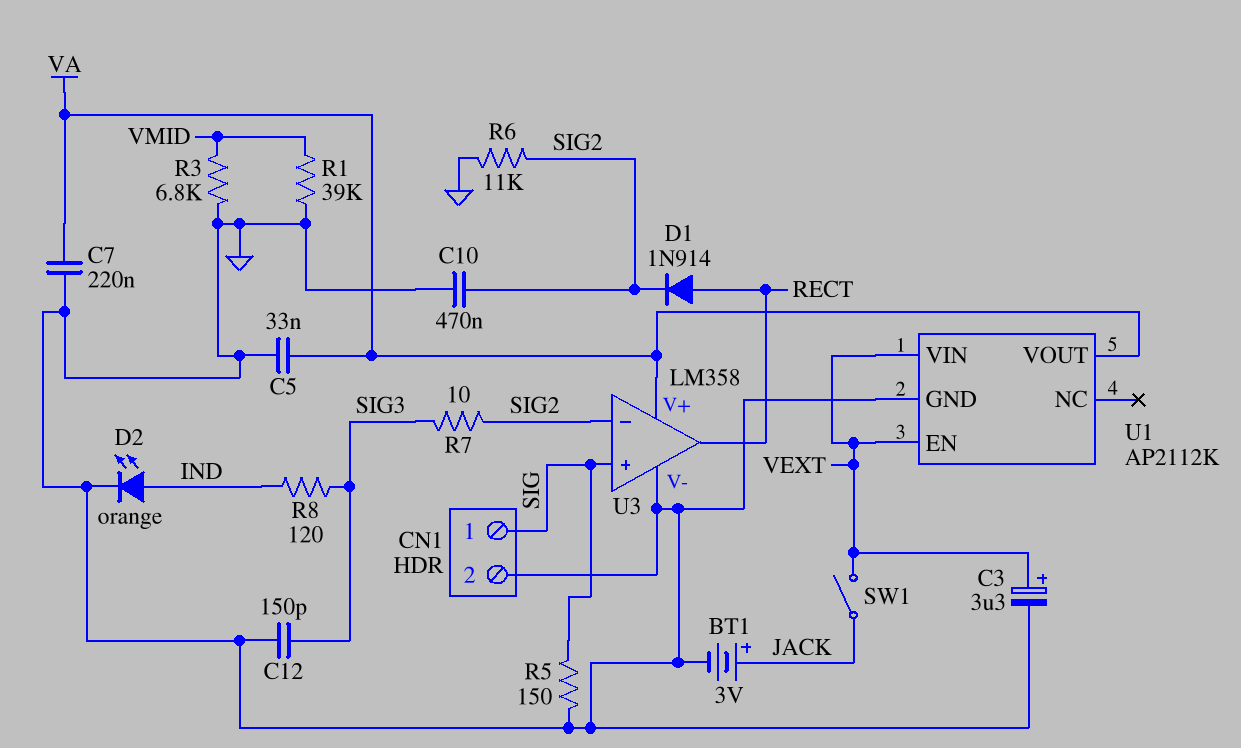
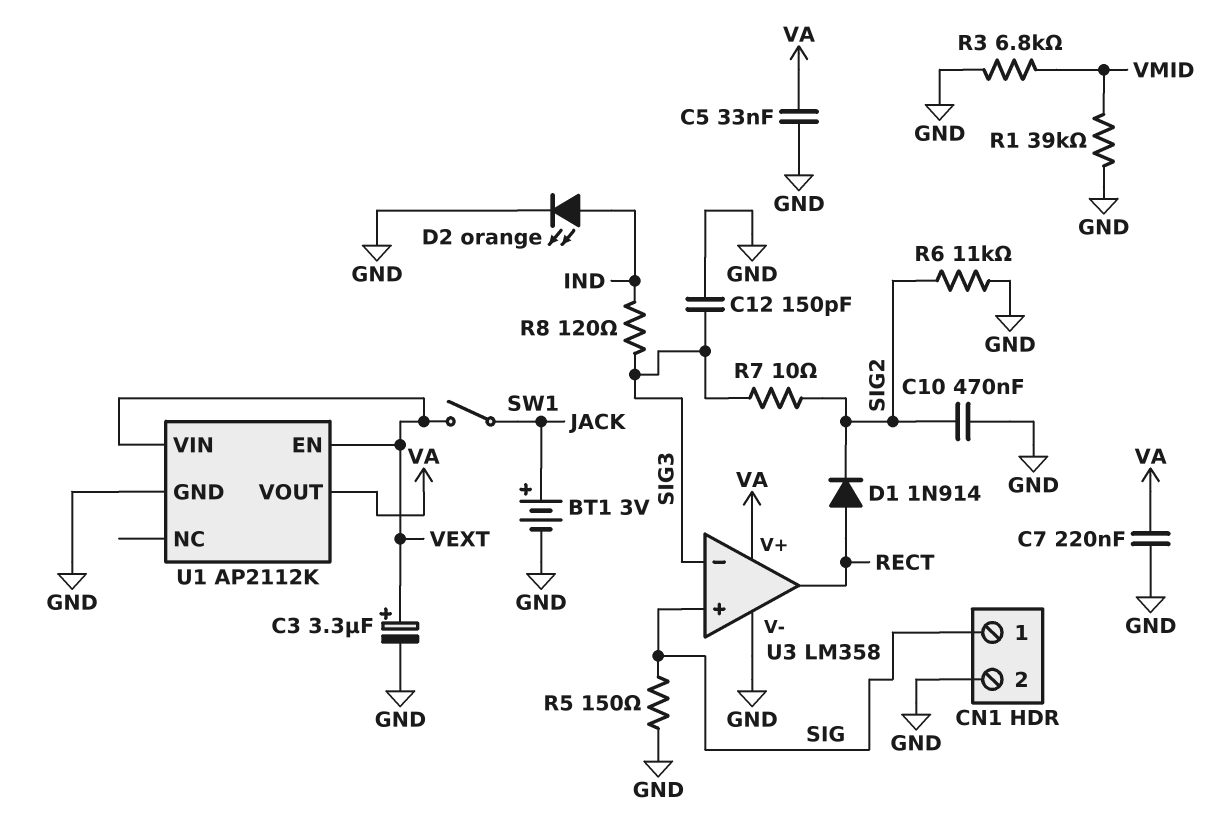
U3 pin in-: SIG2 -> SIG3

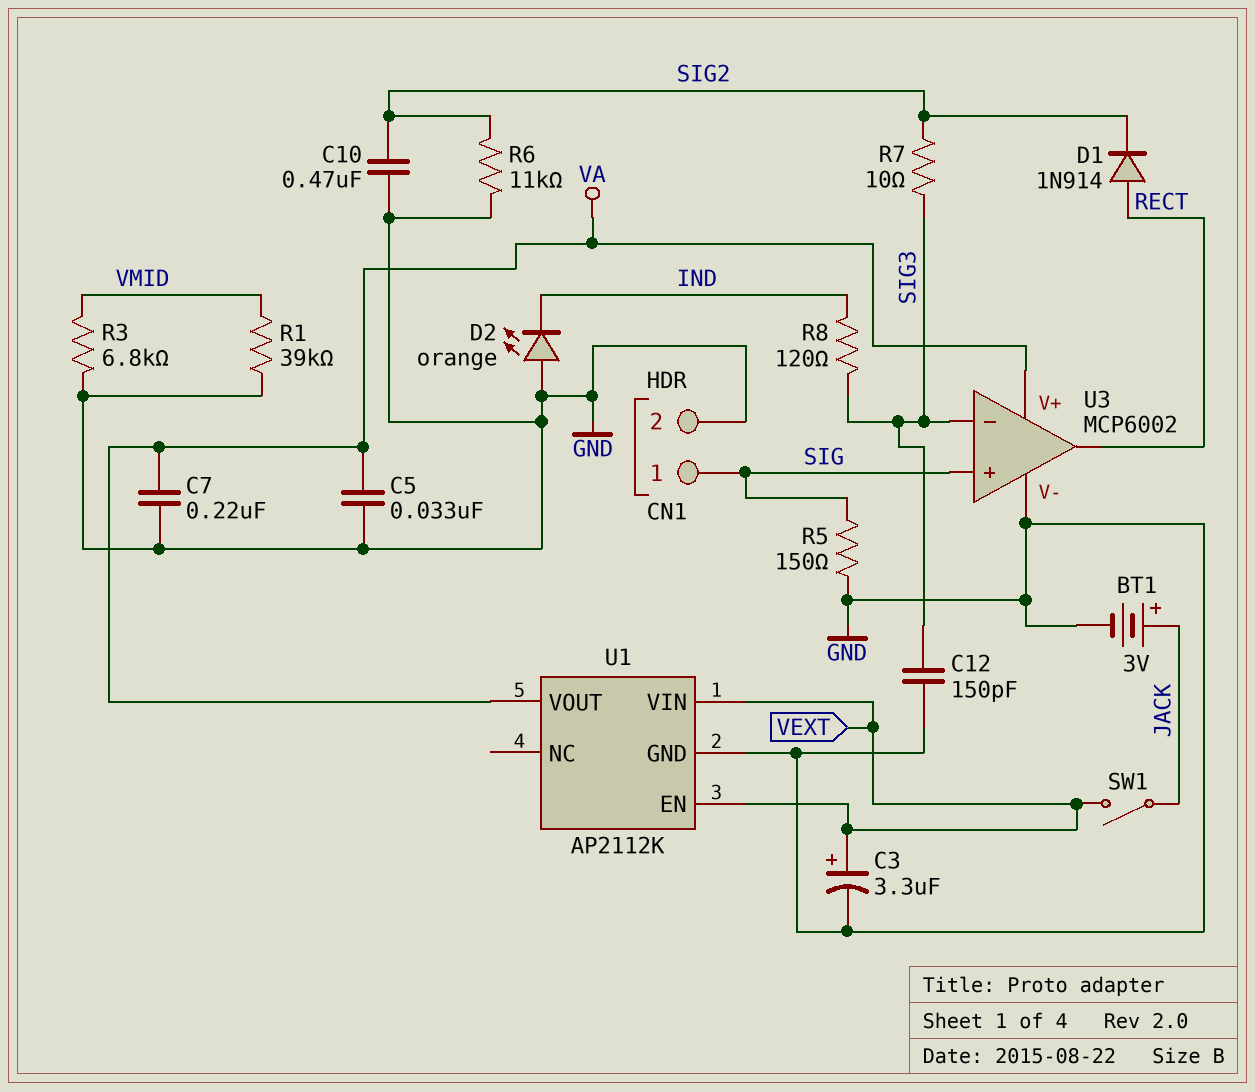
D2: LED orange (A IND, K GND) -> LED orange (A GND, K IND)
U3: LM358 -> MCP6002

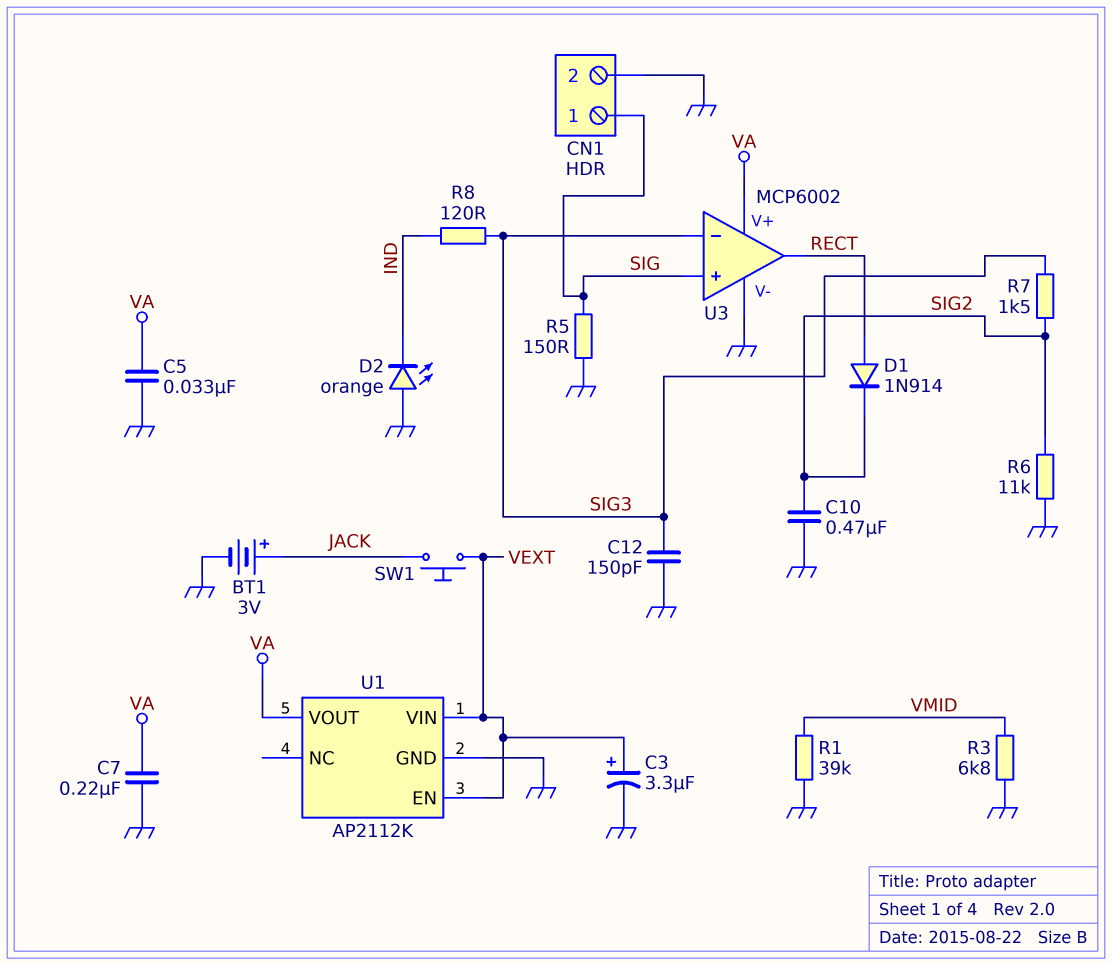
R7: 10 (SIG2, SIG3) -> 1.5k (SIG2, SIG3)
SW1: switch (JACK, VEXT) -> button (JACK, VEXT)

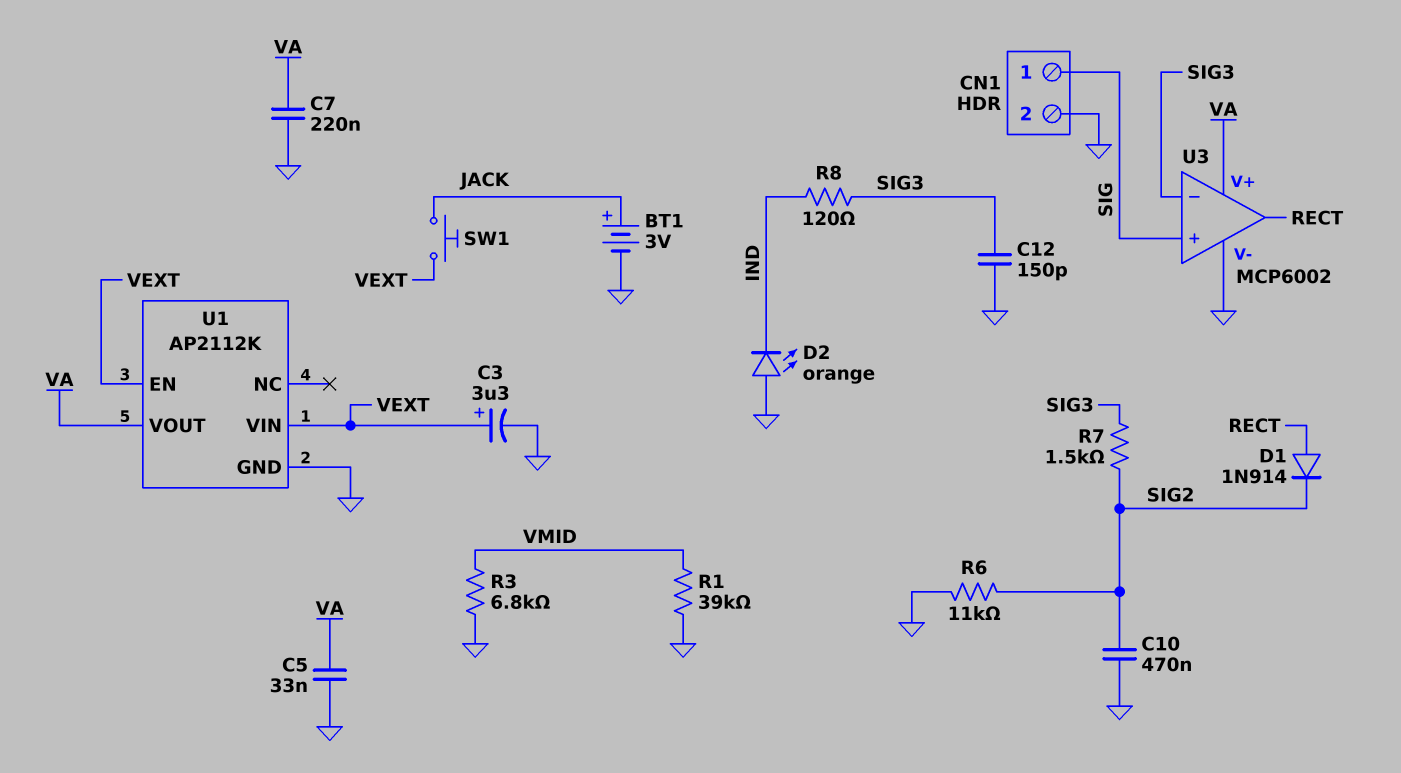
R5: 150 (GND, SIG) -> none

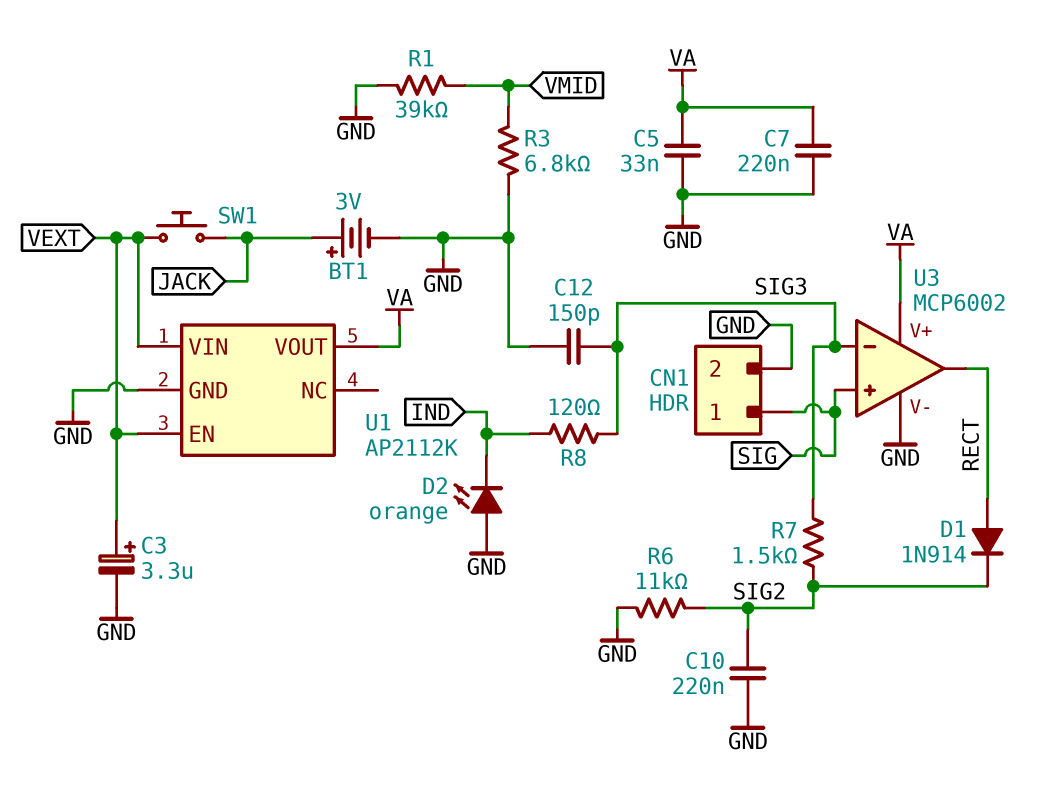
C10: 470nF (GND, SIG2) -> 220nF (GND, SIG2)

